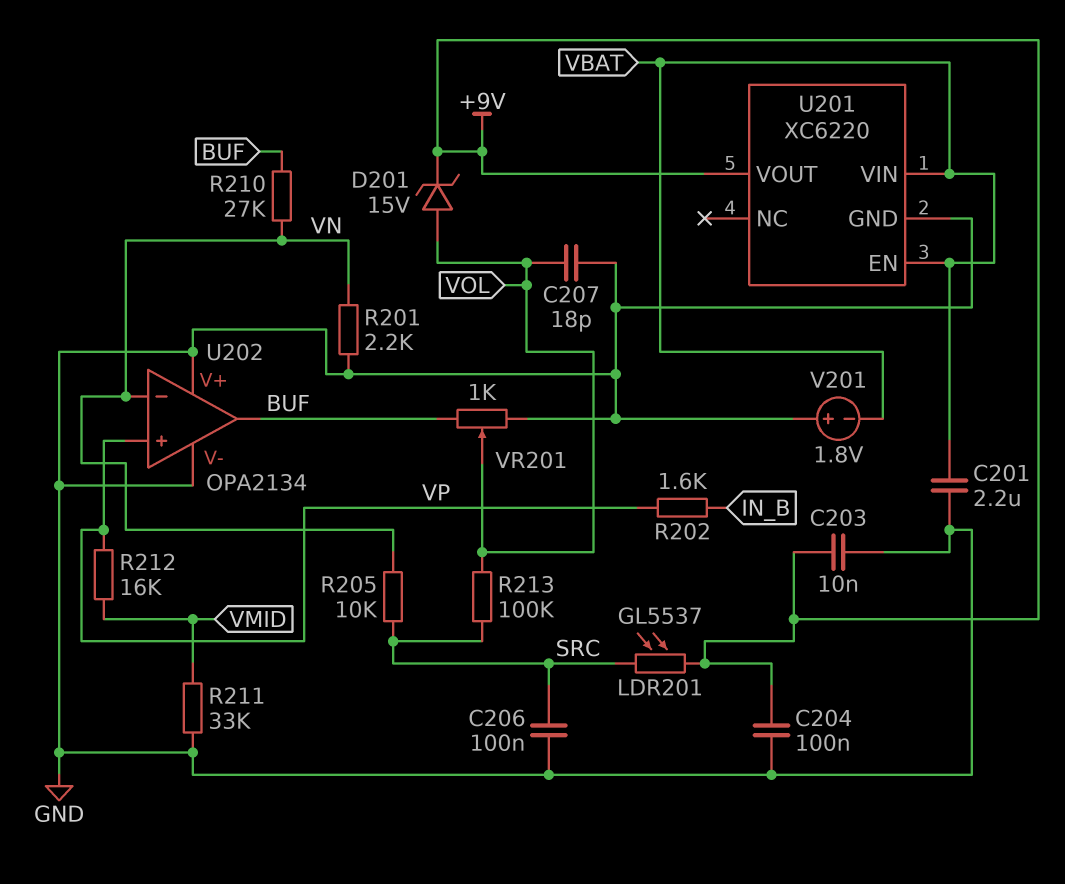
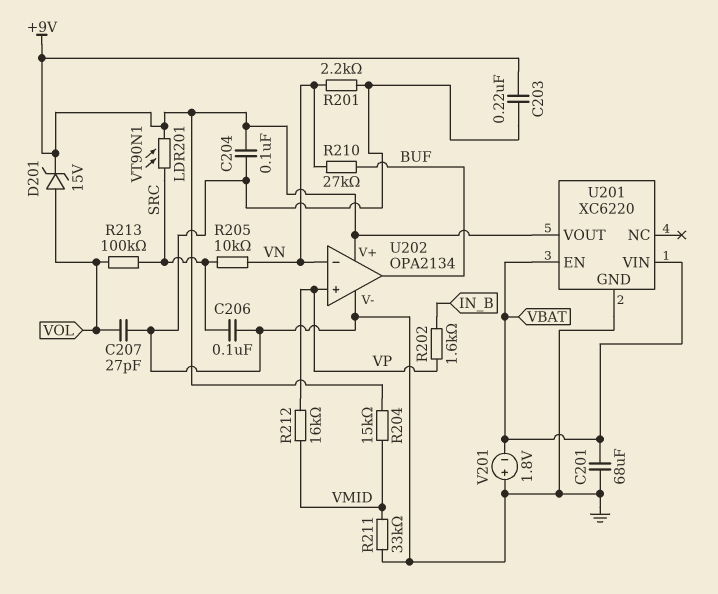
C201: 2.2uF (GND, VBAT) -> 68uF (GND, VBAT)
C203: 10nF (+9V, GND) -> 220nF (+9V, GND)
C207: 18pF (GND, VOL) -> 27pF (GND, VOL)
LDR201: GL5537 (+9V, SRC) -> VT90N1 (+9V, SRC)
R204: none -> 15k (+9V, VMID)
U202 pin V+: GND -> +9V
VR201: 1k (BUF, GND, wiper VOL) -> none

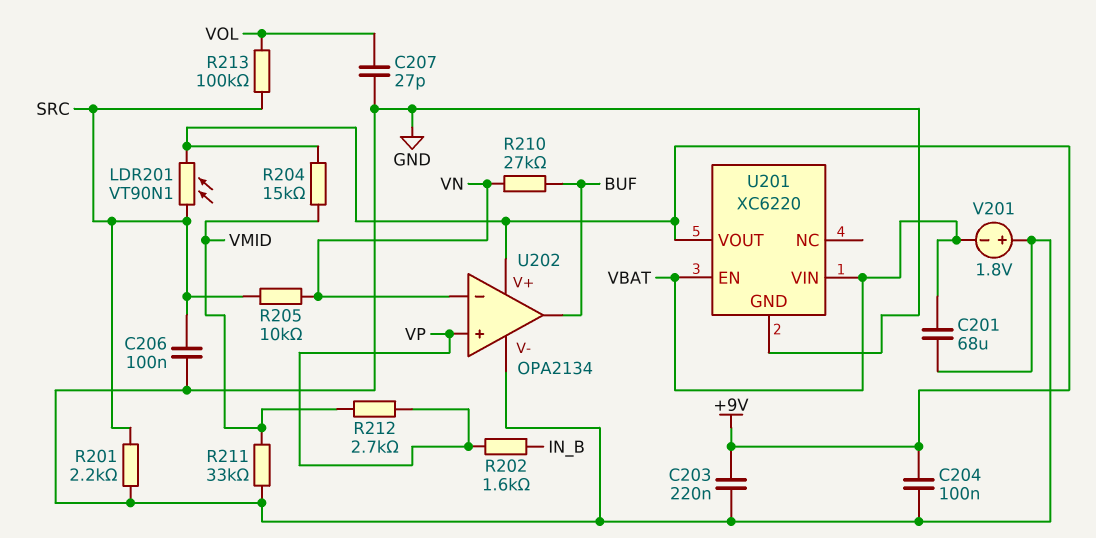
D201: zener 15V (A VOL, K +9V) -> none
R201: 2.2k (GND, VN) -> 2.2k (GND, SRC)
R212: 16k (VMID, VP) -> 2.7k (VMID, VP)

